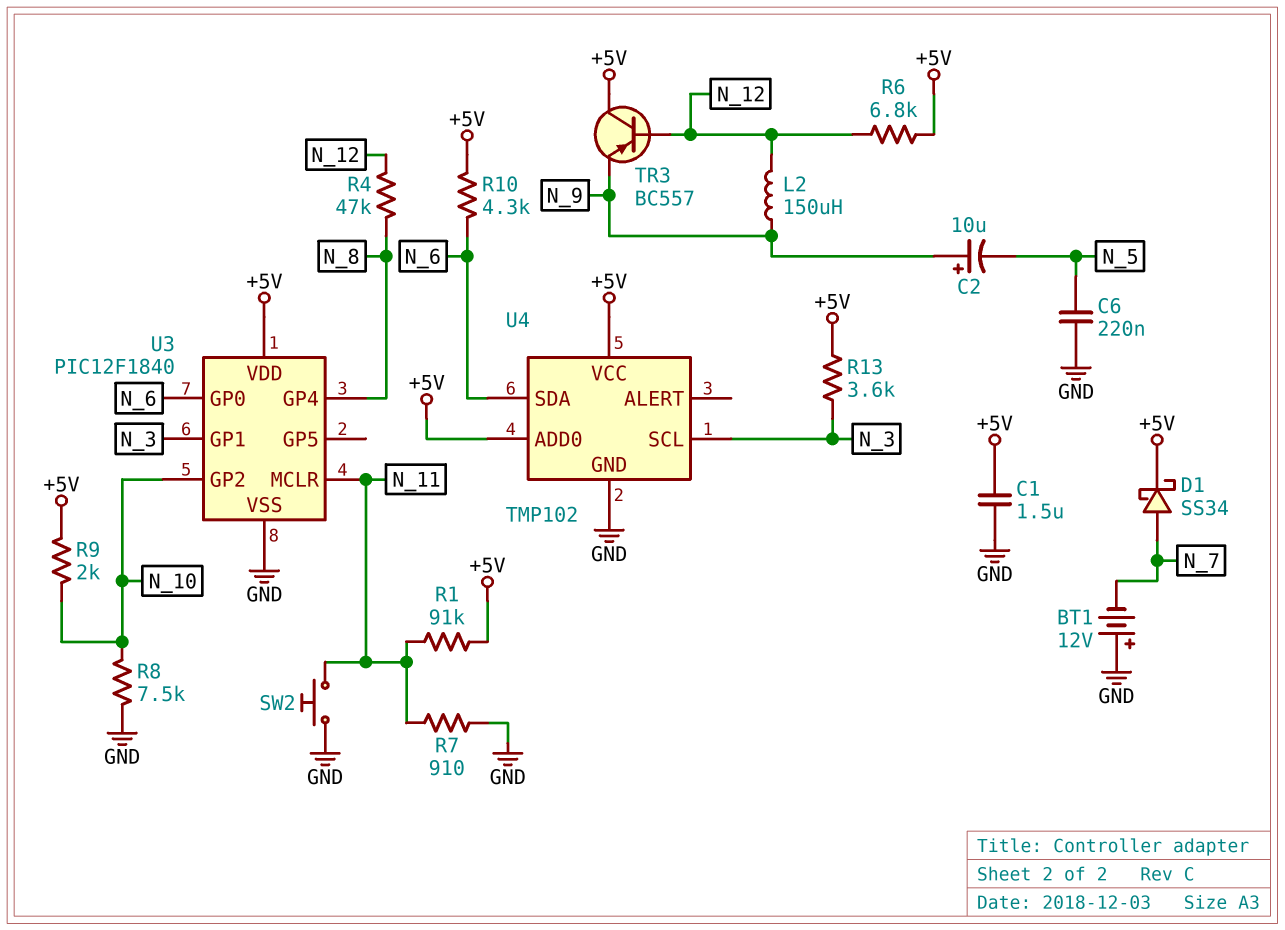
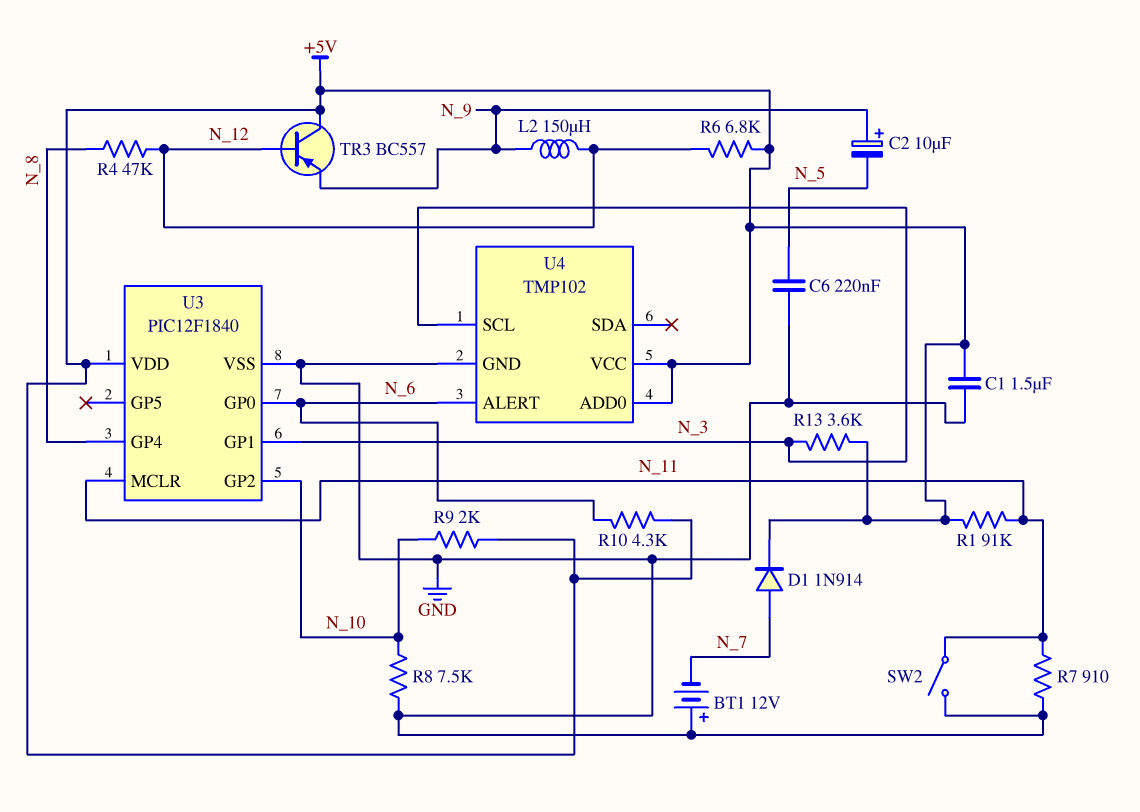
D1: schottky SS34 (A N_7, K +5V) -> diode 1N914 (A N_7, K +5V)
SW2: button (GND, N_11) -> switch (GND, N_11)
U4 pin ALERT: none -> N_6
U4 pin SDA: N_6 -> none

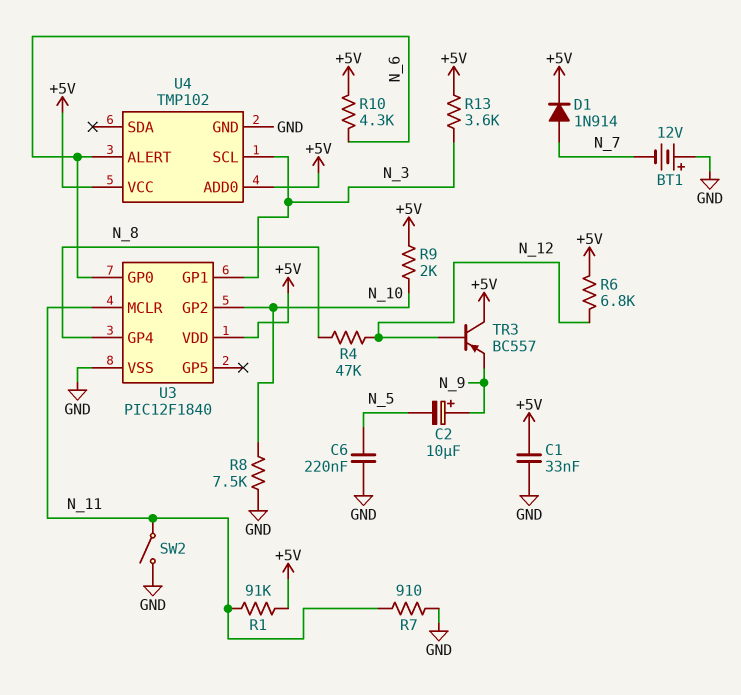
C1: 1.5uF (+5V, GND) -> 33nF (+5V, GND)
L2: 150uH (N_9, N_12) -> none

